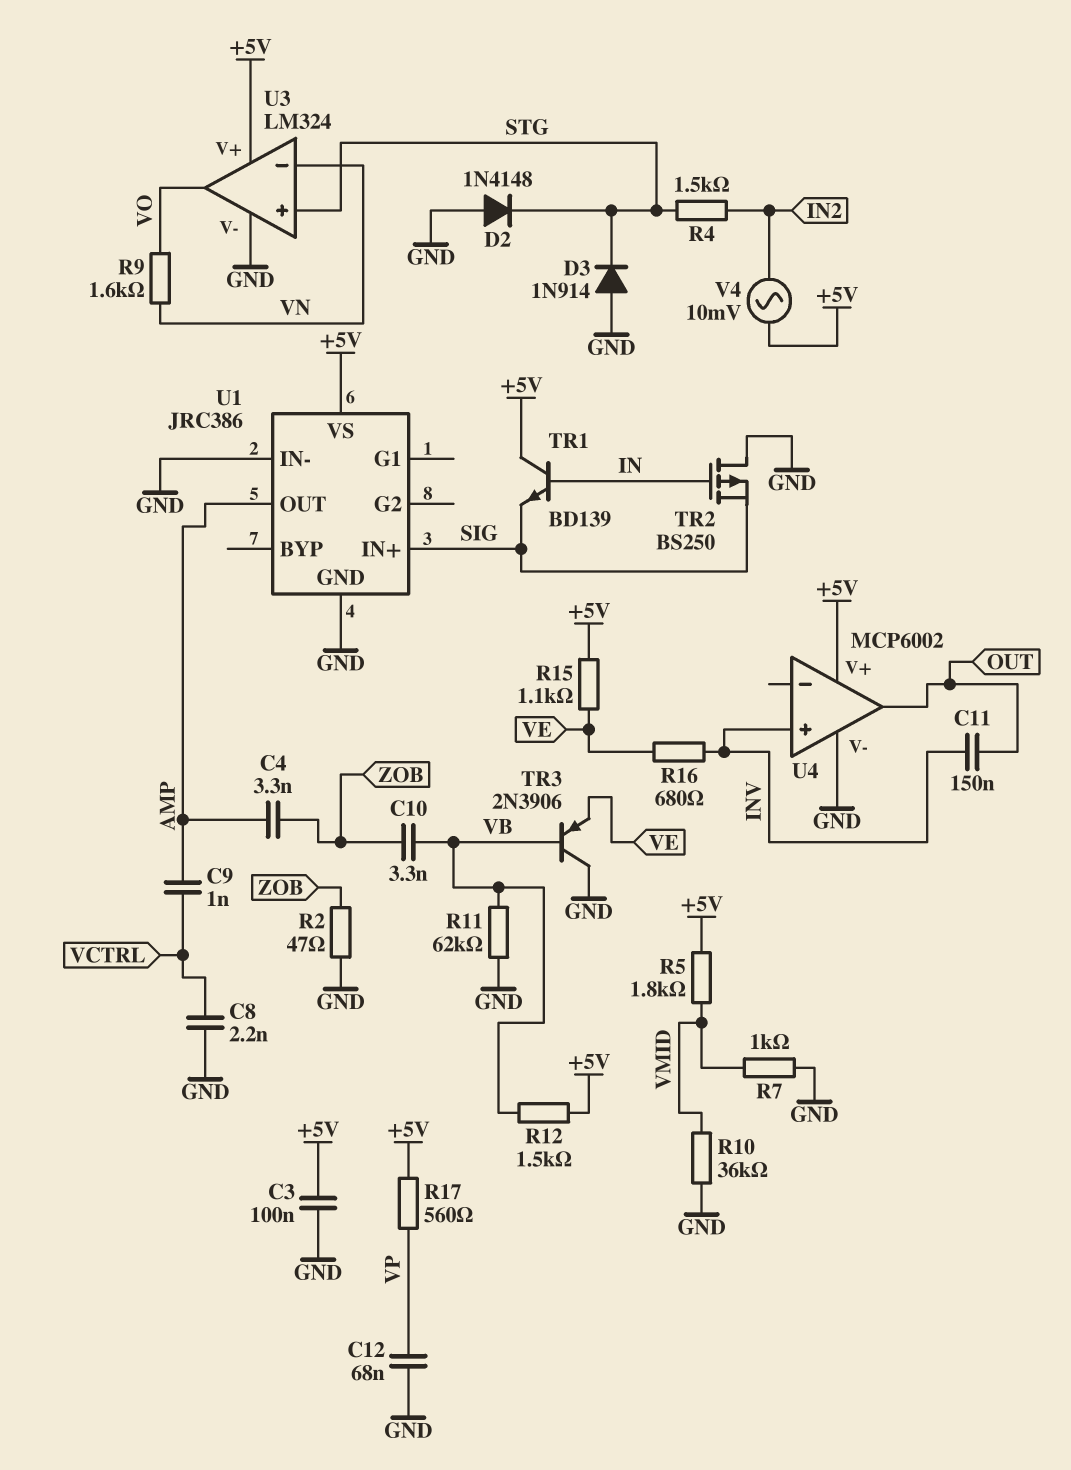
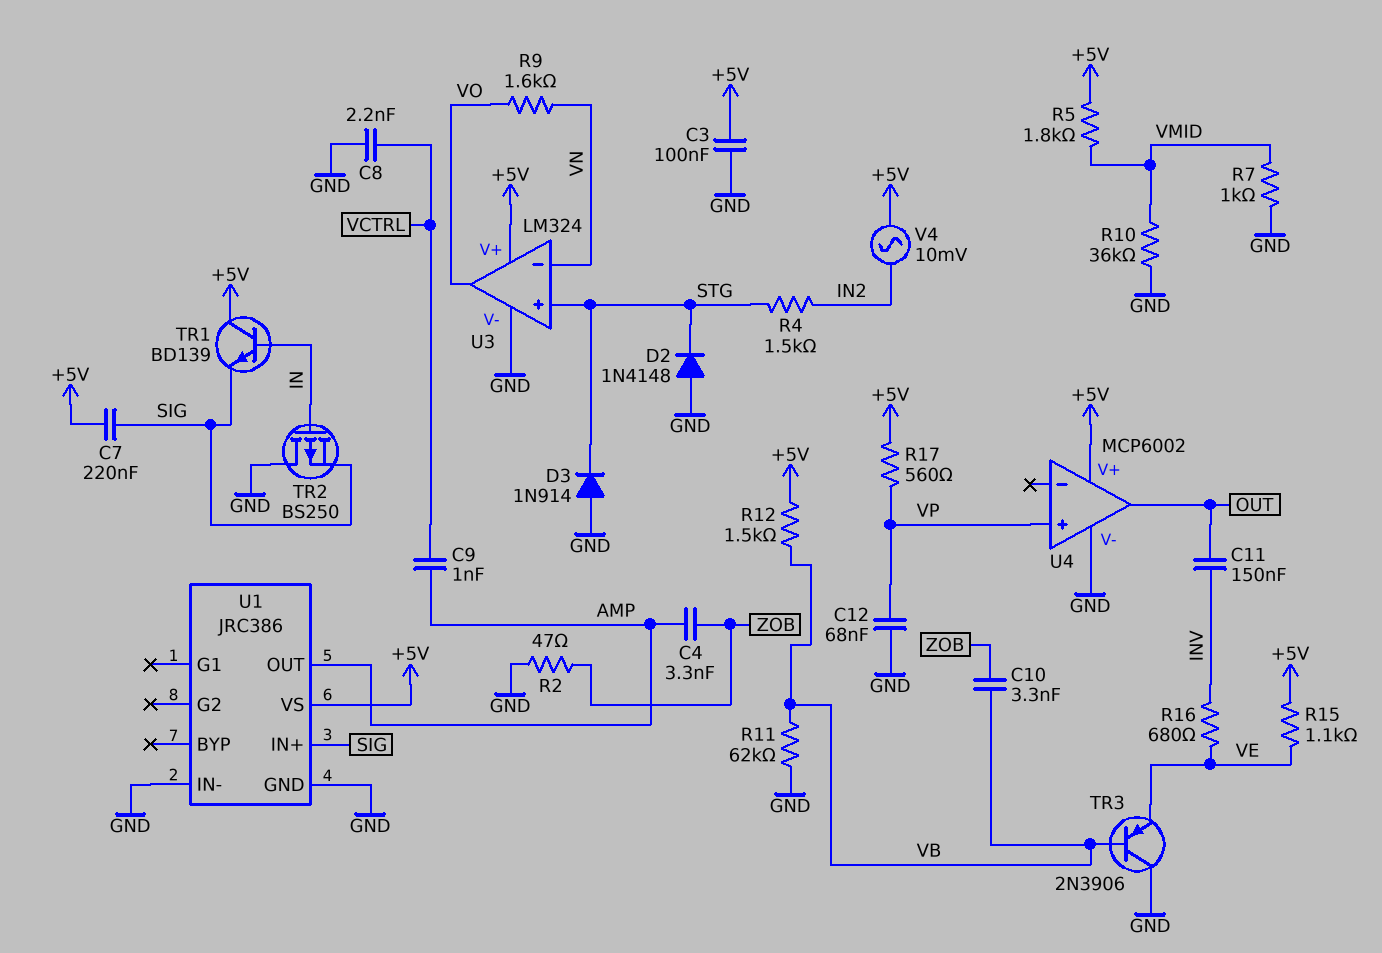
C7: none -> 220nF (+5V, SIG)
U4 pin in+: INV -> VP

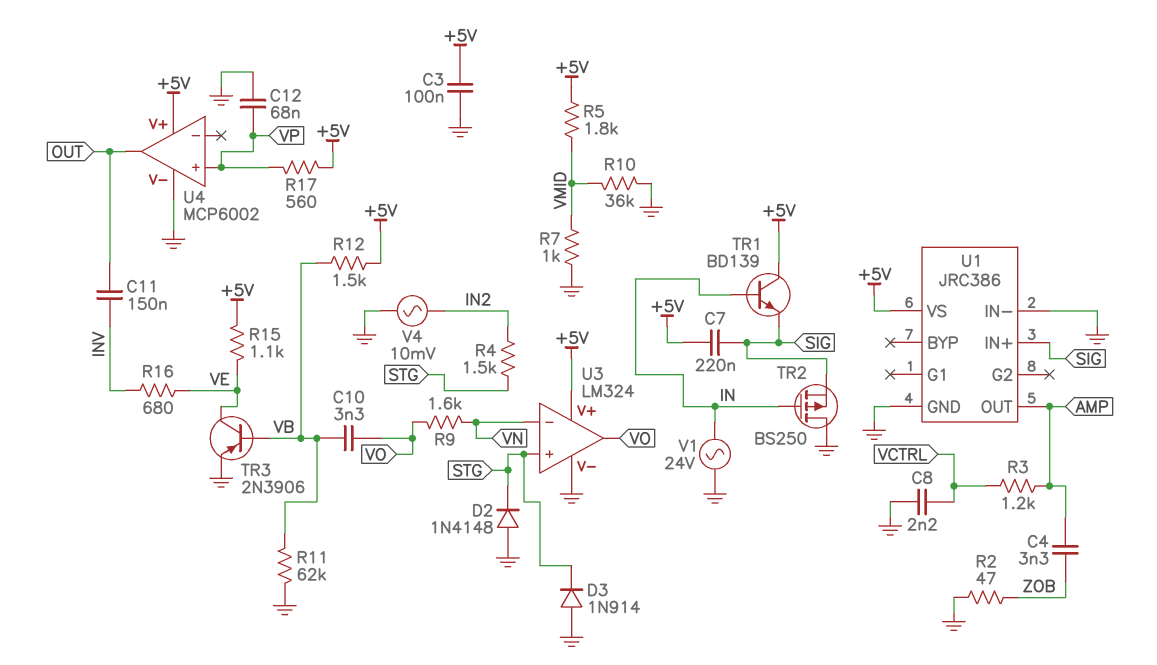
C9: 1nF (AMP, VCTRL) -> none
C10: 3.3nF (VB, ZOB) -> 3.3nF (VB, VO)
R3: none -> 1.2k (AMP, VCTRL)
TR3: PNP 2N3906 (B VB, C GND, E VE) -> PNP 2N3906 (B VB, C VE, E GND)
V1: none -> AC 24V (GND, IN)
V4: AC 10mV (+5V, IN2) -> AC 10mV (GND, IN2)

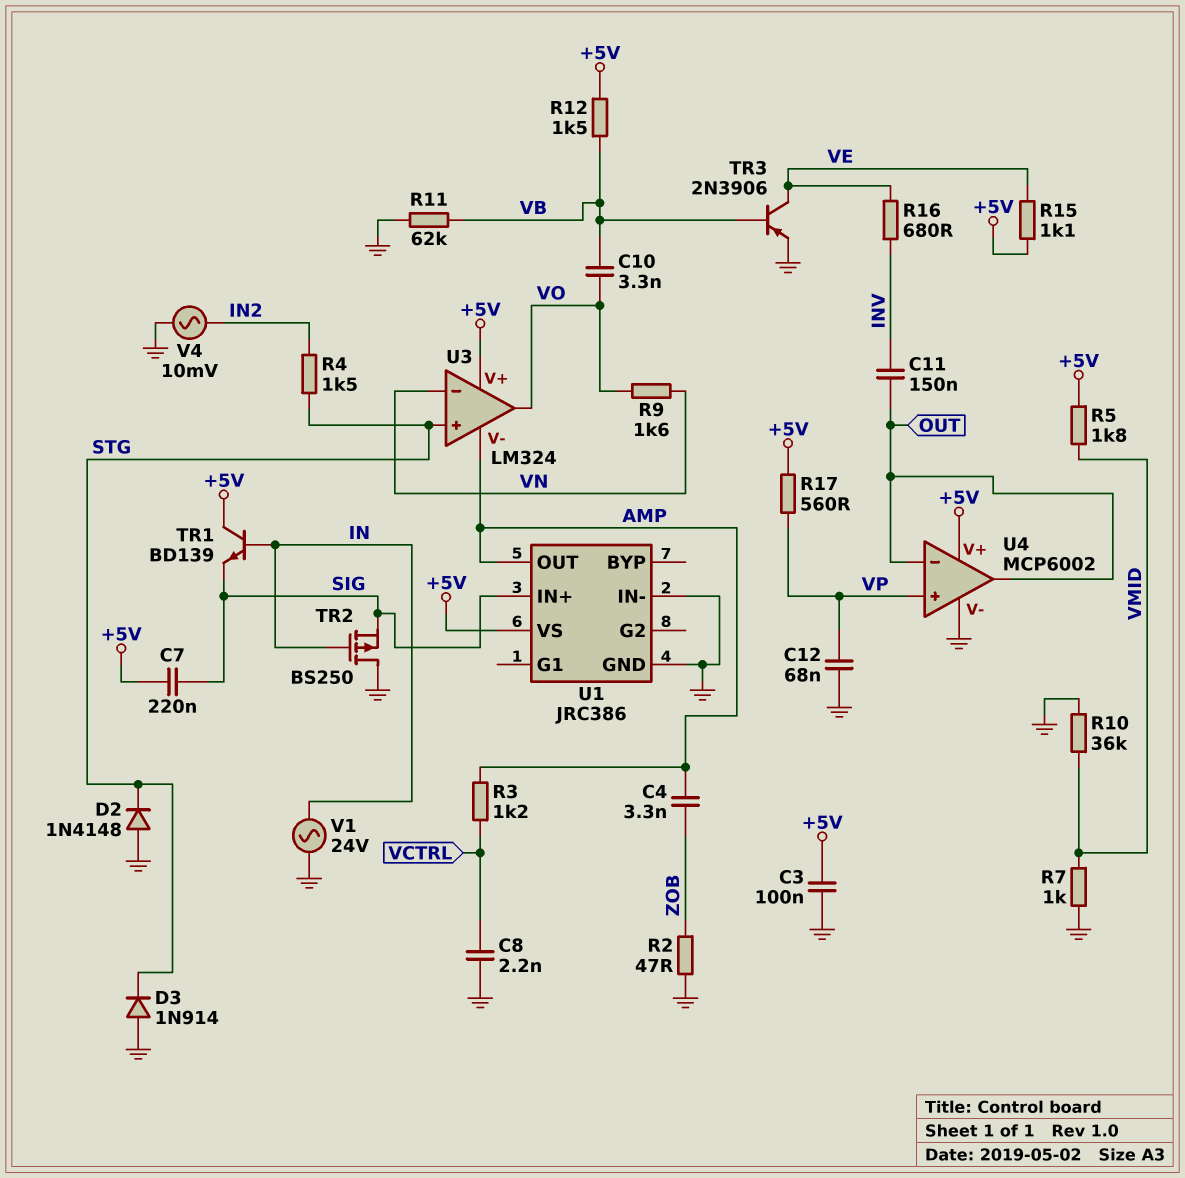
U3 pin V-: GND -> AMP
U4 pin in-: none -> OUT

